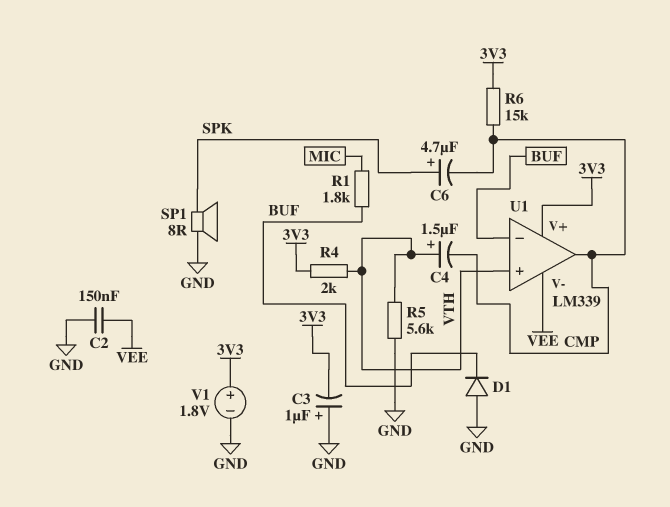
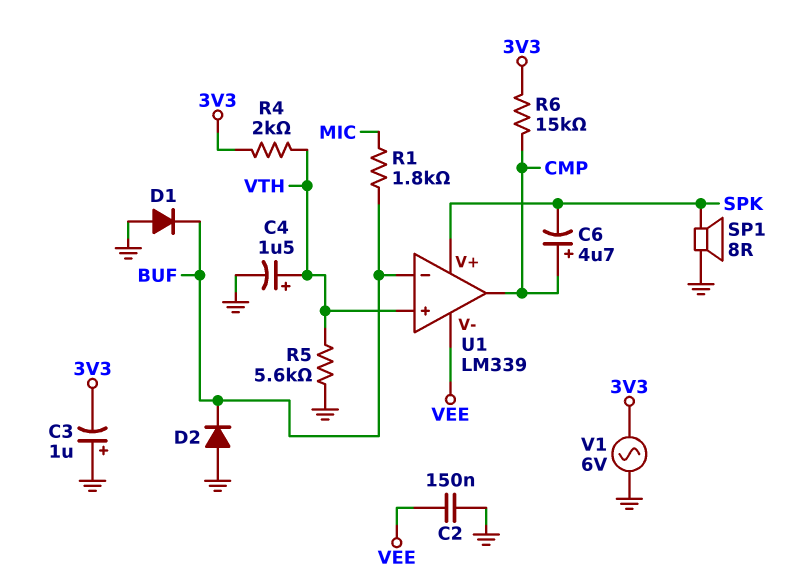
C4: 1.5uF (plus VTH, minus CMP) -> 1.5uF (plus VTH, minus GND)
C6: 4.7uF (plus SPK, minus CMP) -> 4.7uF (plus CMP, minus SPK)
D2: none -> diode (A GND, K BUF)
U1 pin V+: 3V3 -> SPK
V1: 1.8V (plus 3V3, minus GND) -> AC 6V (3V3, GND)

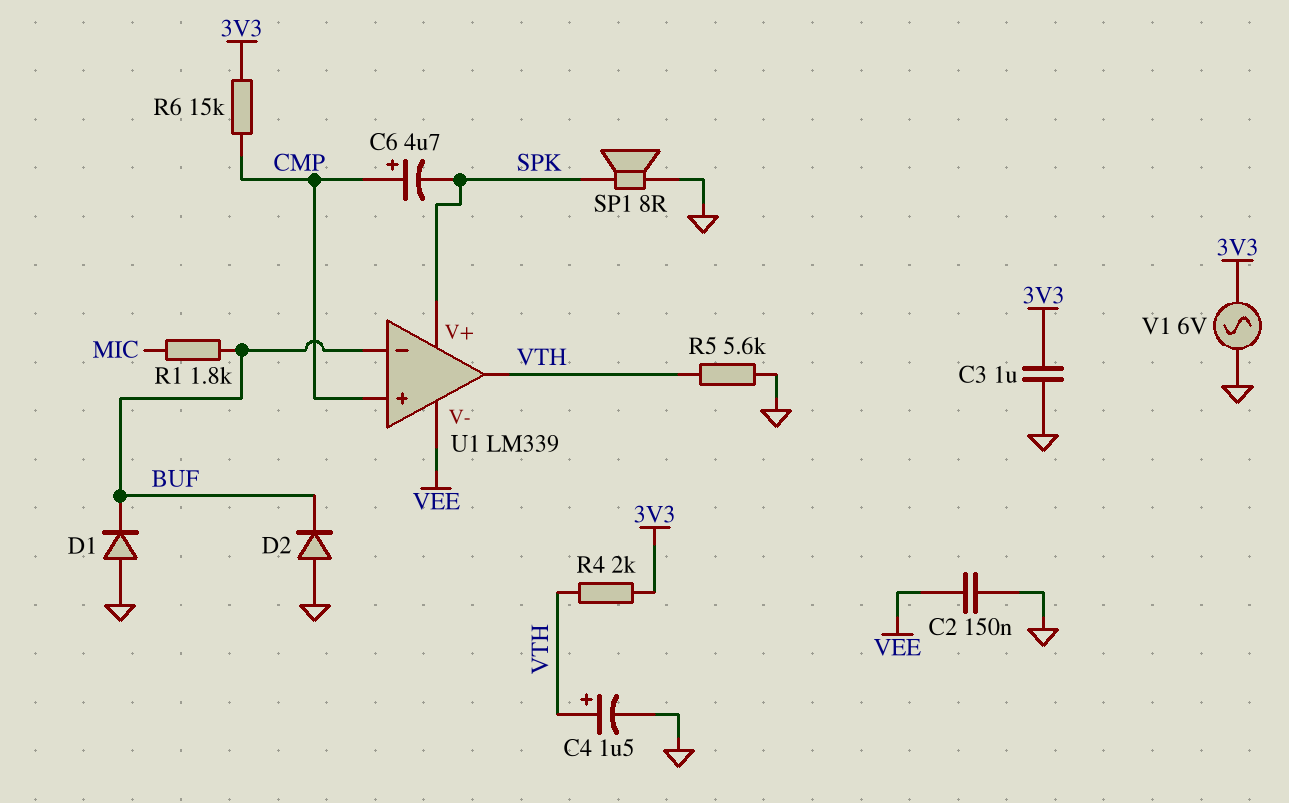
C3: 1uF (plus GND, minus 3V3) -> 1uF (3V3, GND)
U1 pin in+: VTH -> CMP
U1 pin out: CMP -> VTH

